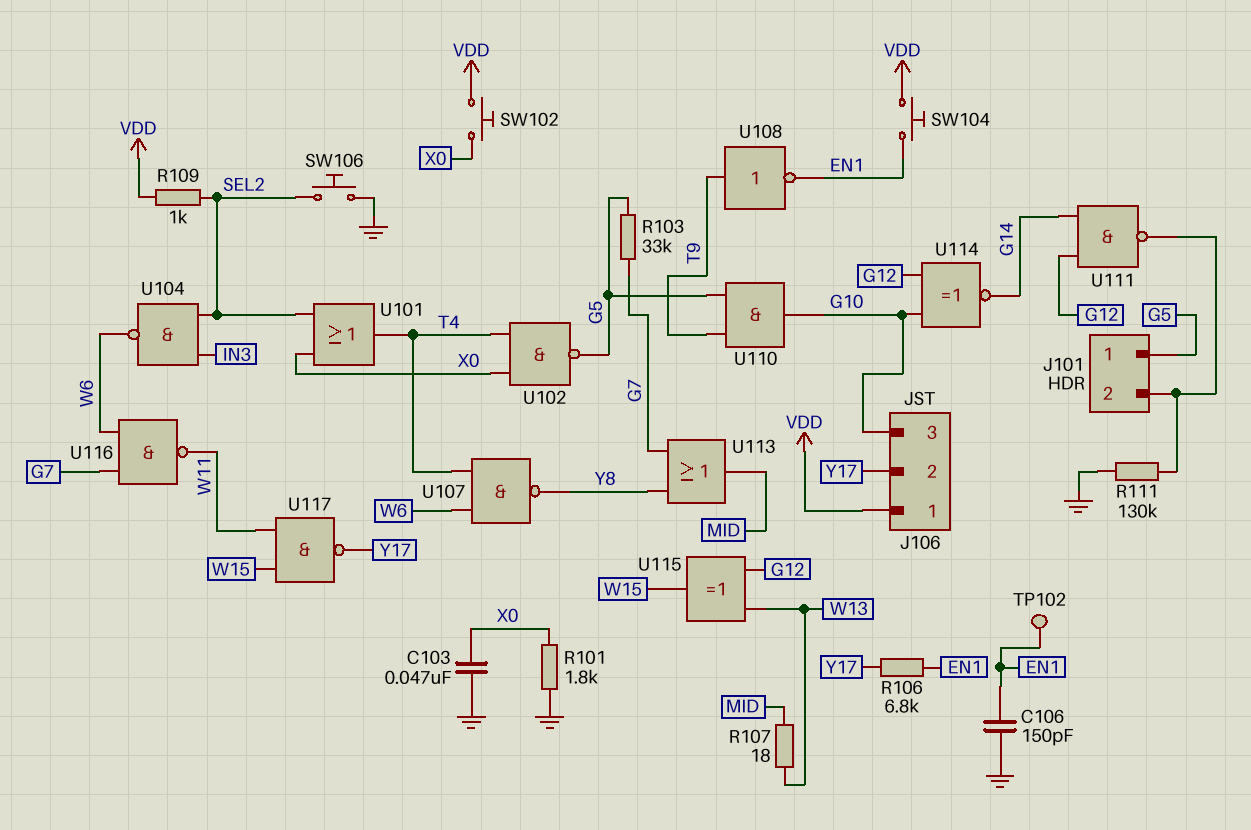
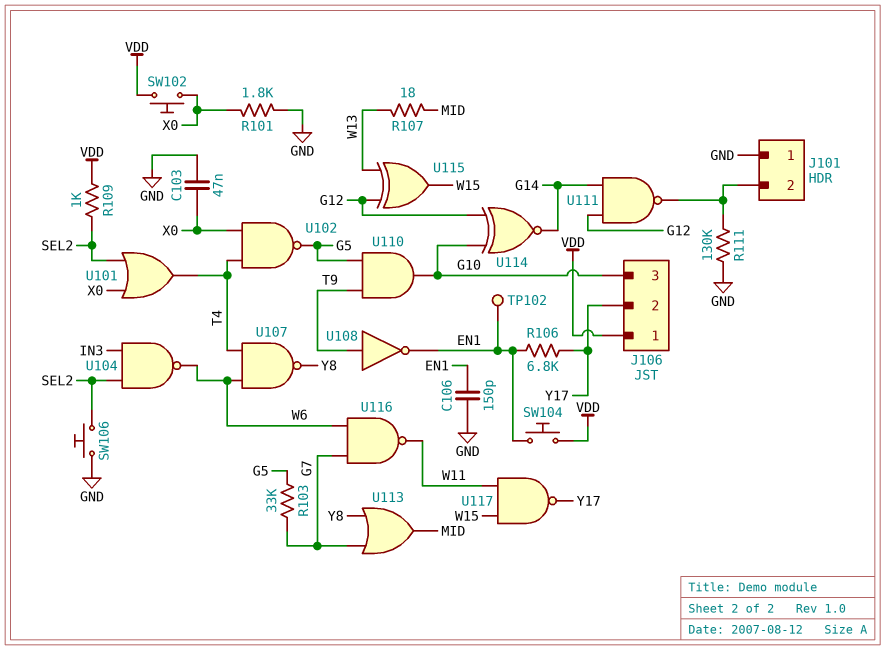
J101 pin 1: G5 -> GND

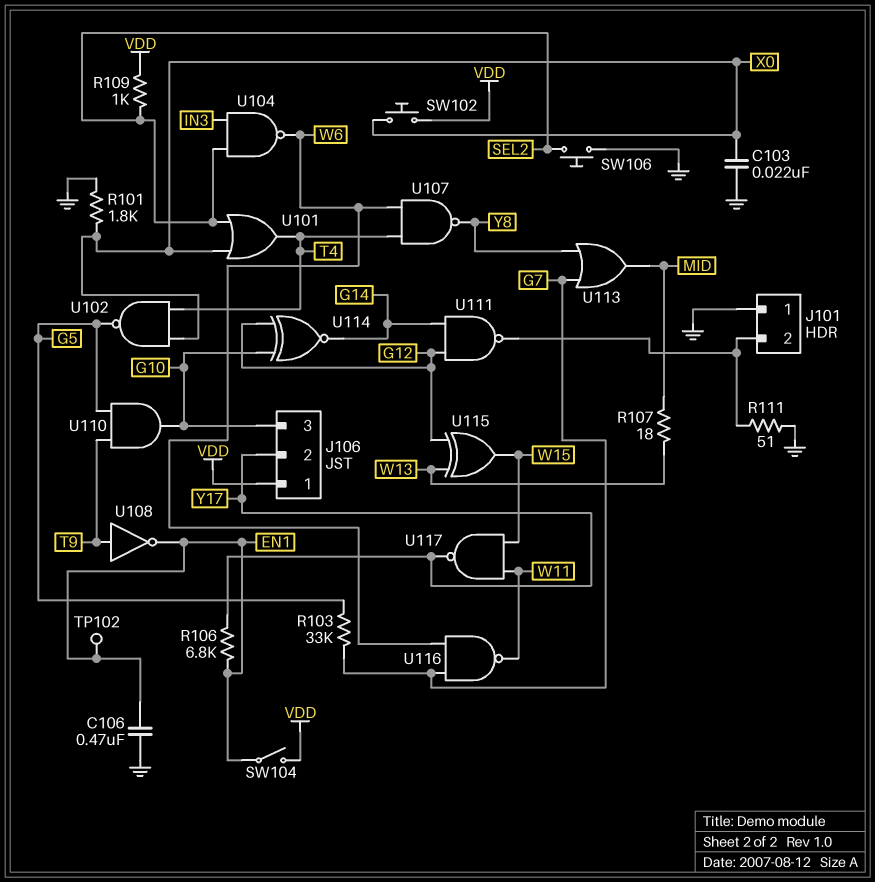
C103: 47nF (GND, X0) -> 22nF (GND, X0)
C106: 150pF (EN1, GND) -> 470nF (EN1, GND)
R111: 130k (GND, J101/2) -> 51 (GND, J101/2)
SW104: button (EN1, VDD) -> switch (EN1, VDD)

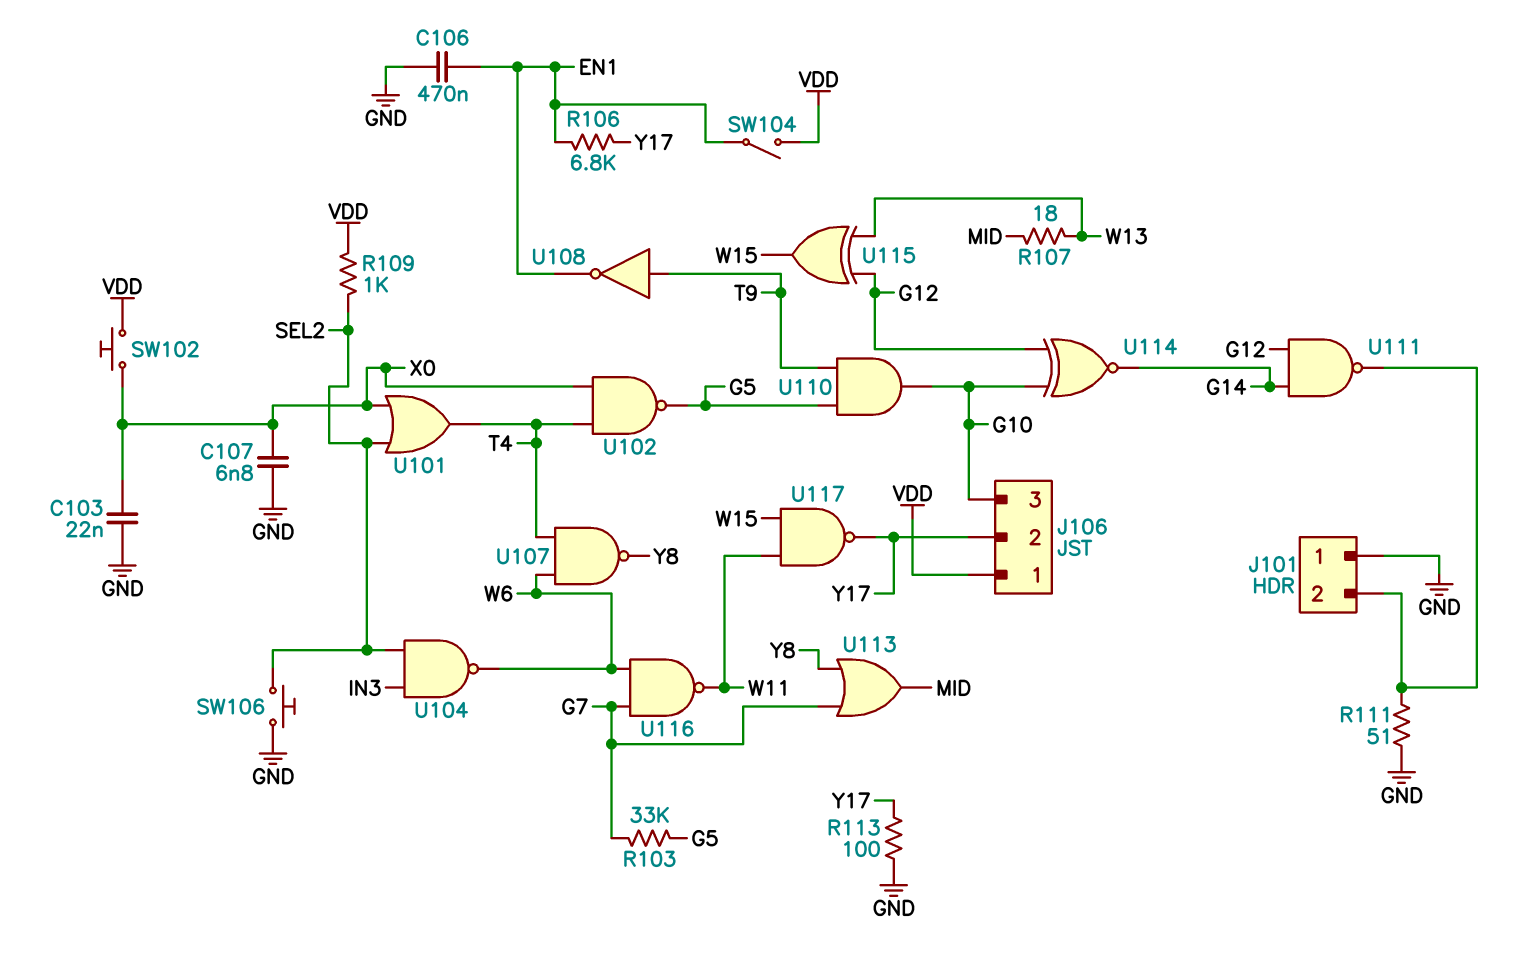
C107: none -> 6.8nF (GND, X0)
R101: 1.8k (GND, X0) -> none
R113: none -> 100 (GND, Y17)
TP102: test point (EN1) -> none

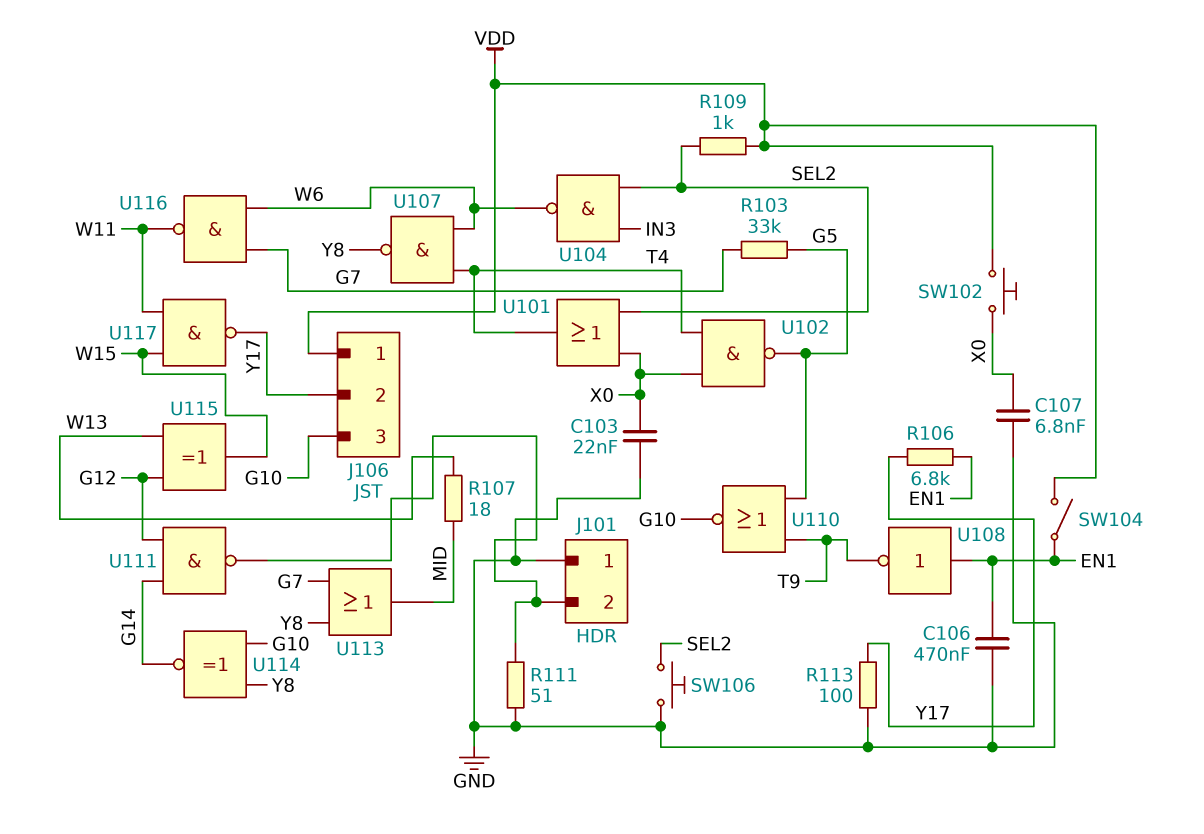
U108: NOT (in T9, out EN1) -> NOT (in EN1, out T9)
U110: AND (in G5, in T9, out G10) -> NOR (in G5, in T9, out G10)
U114: XNOR (in G10, in G12, out G14) -> XNOR (in G10, in Y8, out G14)

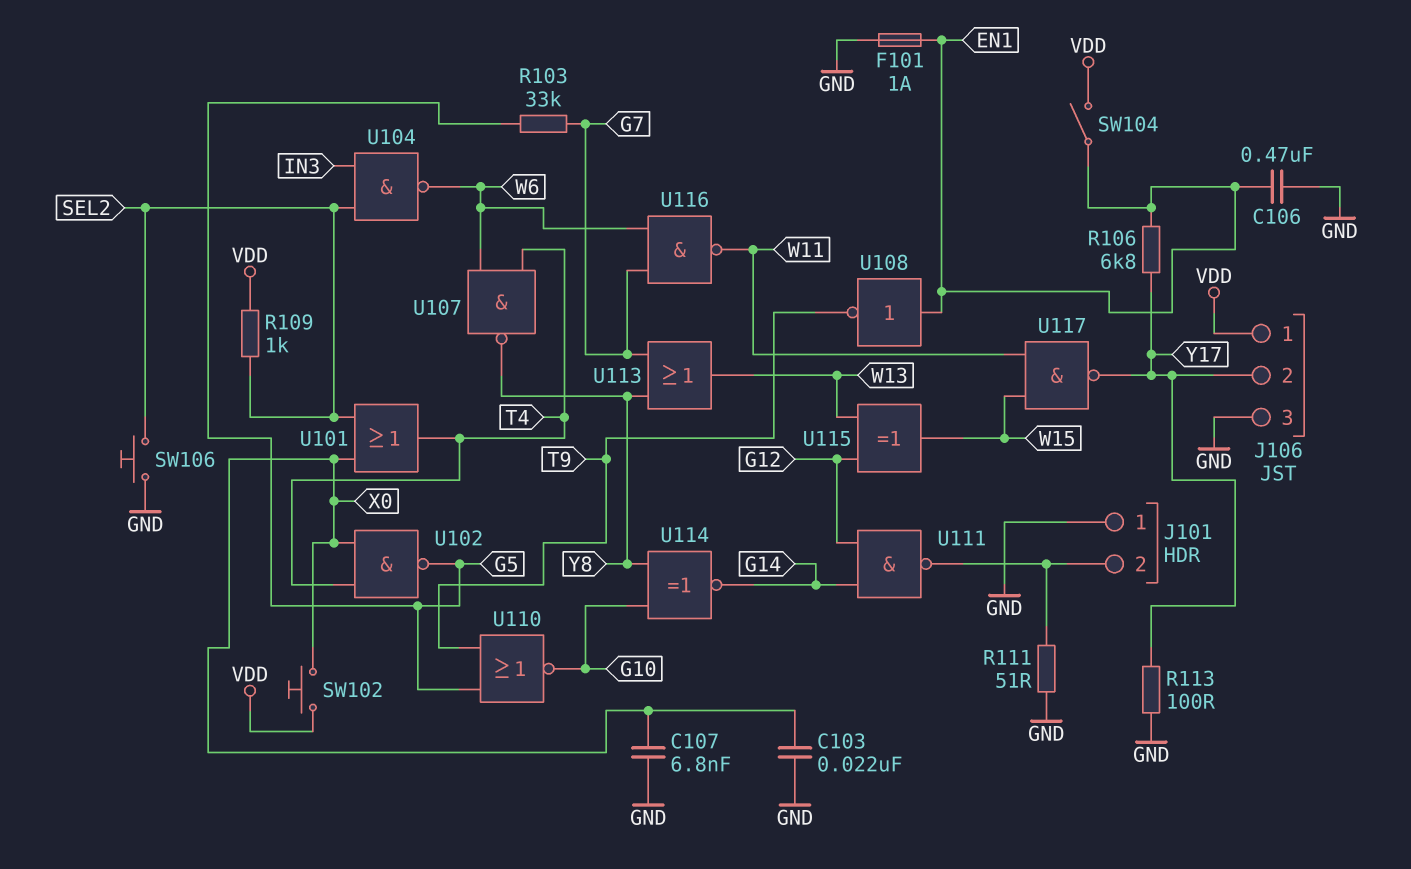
F101: none -> 1A (EN1, GND)
J106 pin 3: G10 -> GND
R107: 18 (MID, W13) -> none
U113: OR (in G7, in Y8, out MID) -> OR (in G7, in Y8, out W13)

